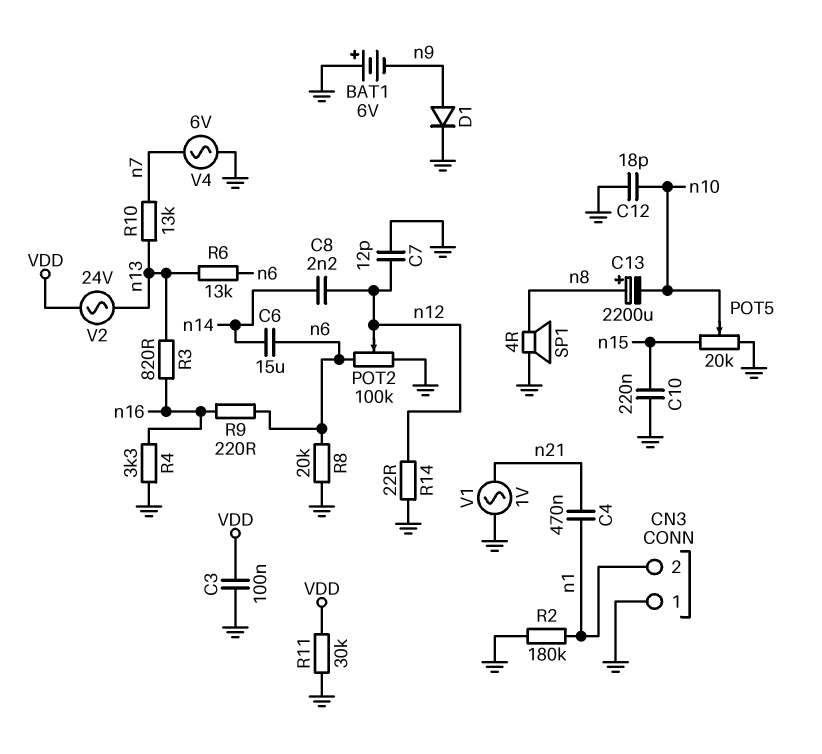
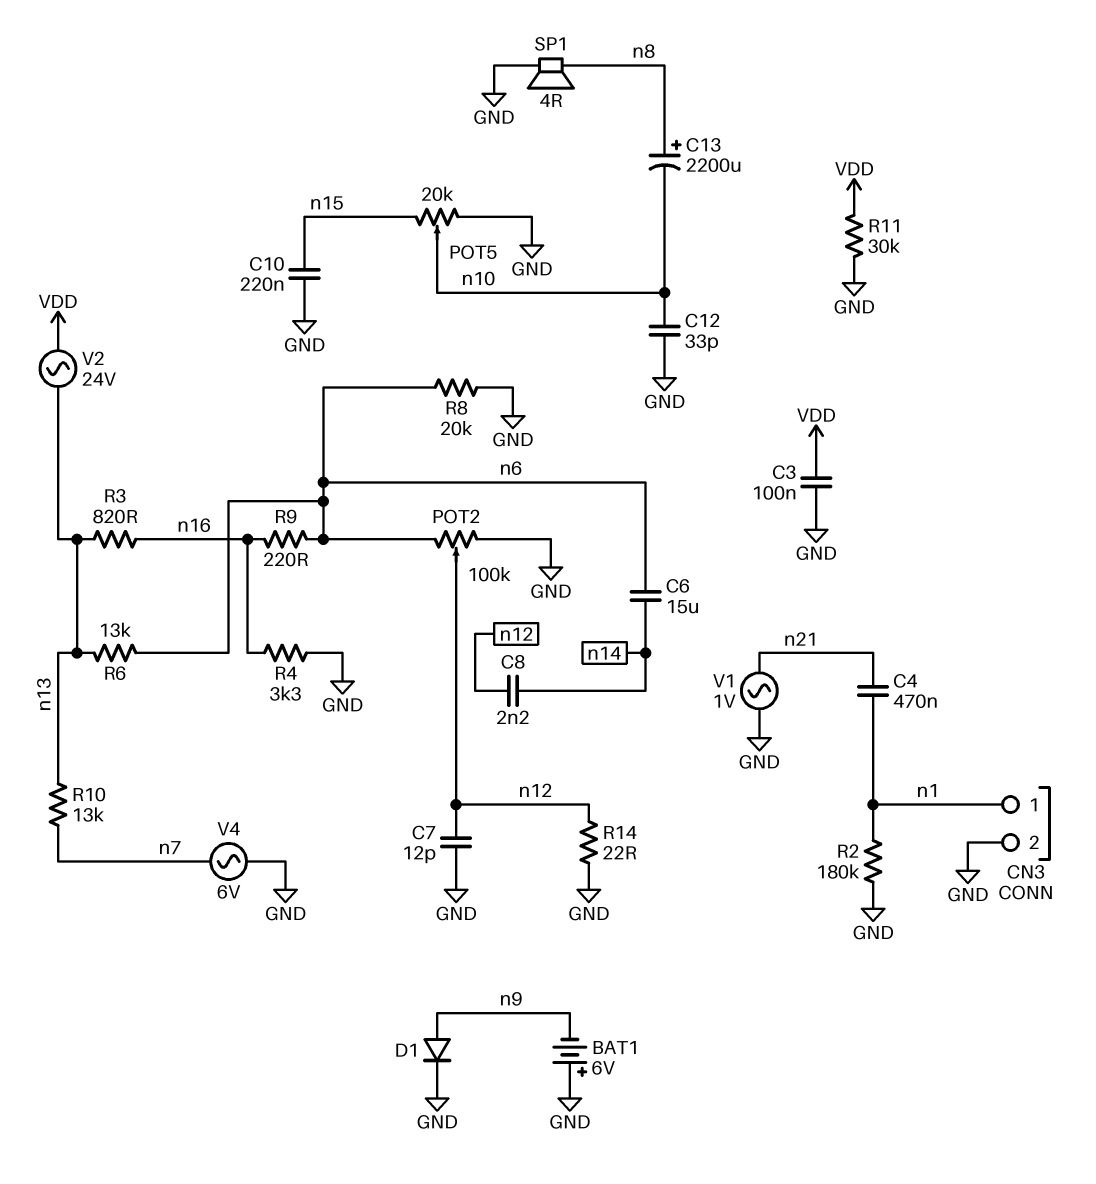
C12: 18pF (GND, n10) -> 33pF (GND, n10)
CN3 pin 1: GND -> n1
CN3 pin 2: n1 -> GND

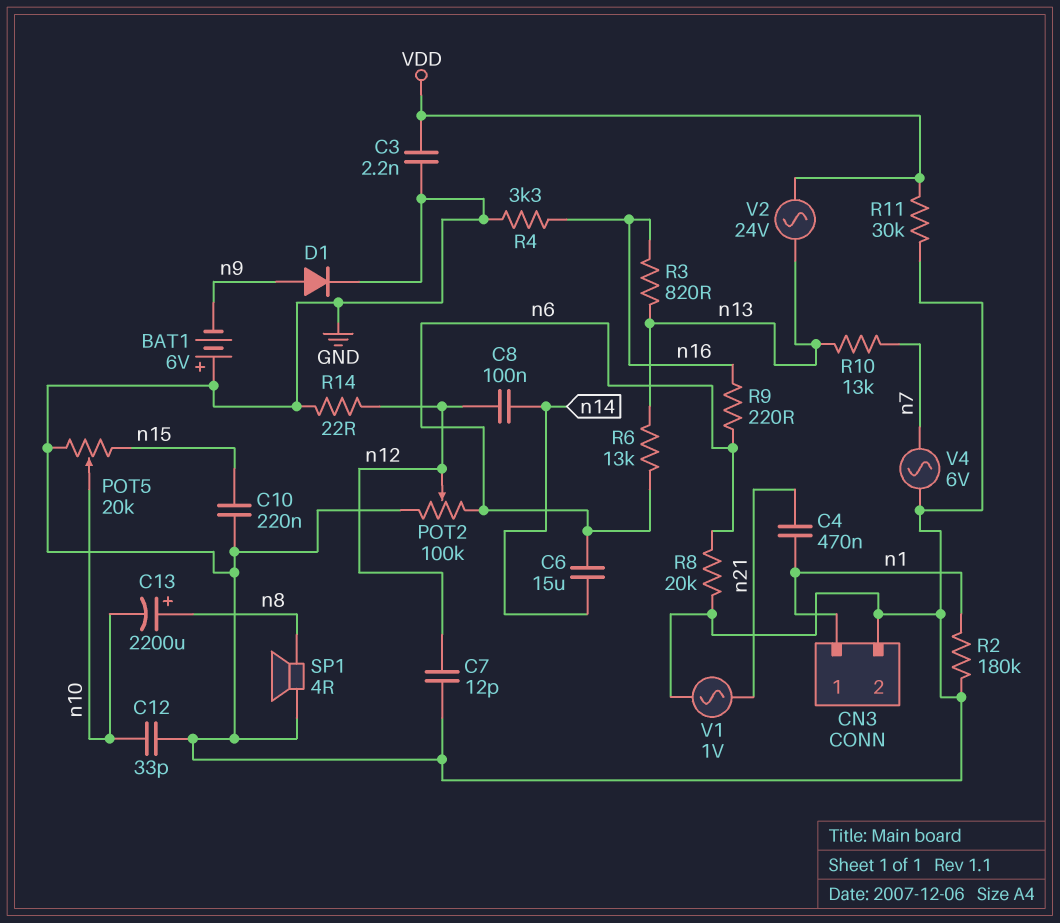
C3: 100nF (GND, VDD) -> 2.2nF (GND, VDD)
C8: 2.2nF (n12, n14) -> 100nF (n12, n14)

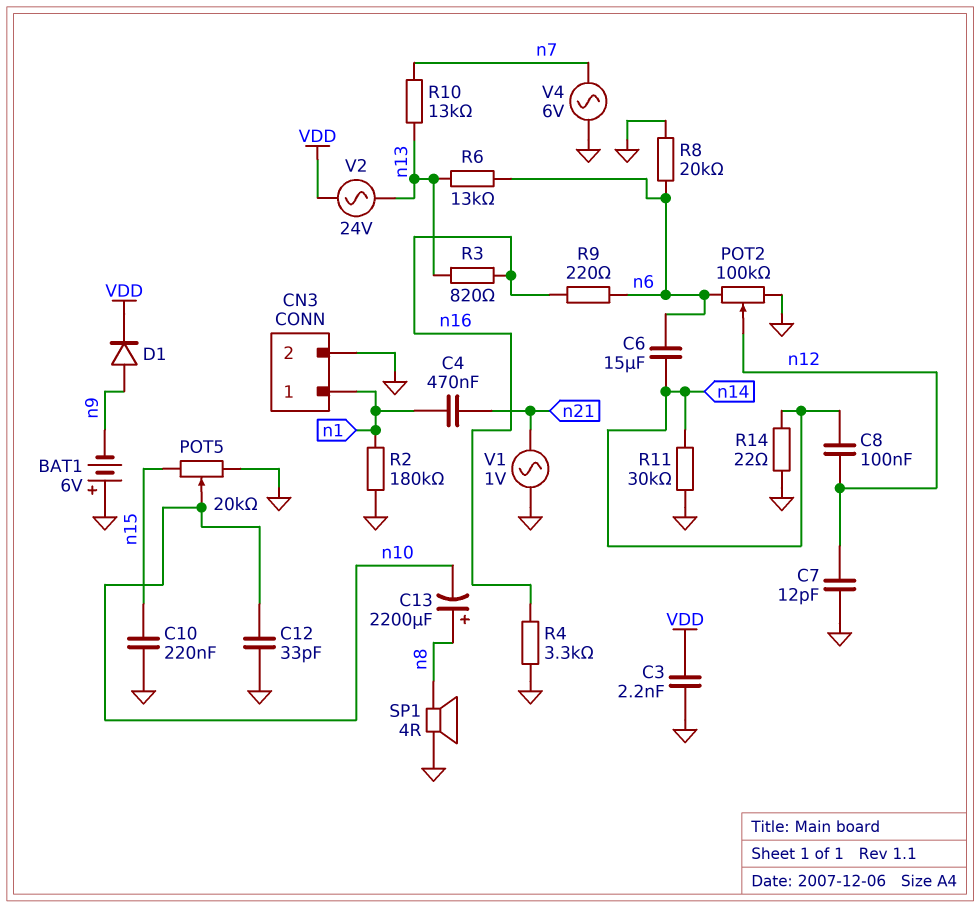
D1: diode (A n9, K GND) -> diode (A n9, K VDD)
R11: 30k (GND, VDD) -> 30k (GND, n14)
R14: 22 (GND, n12) -> 22 (GND, n14)

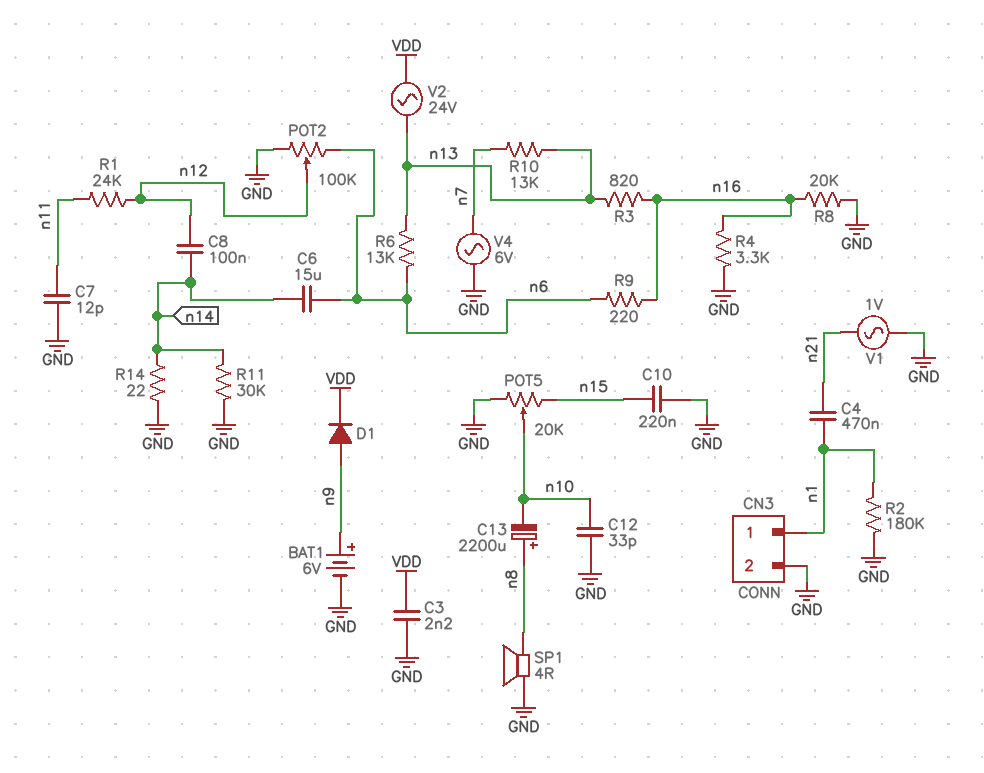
BAT1: 6V (plus GND, minus n9) -> 6V (plus n9, minus GND)
C7: 12pF (GND, n12) -> 12pF (GND, n11)
R1: none -> 24k (n11, n12)
R8: 20k (GND, n6) -> 20k (GND, n16)

